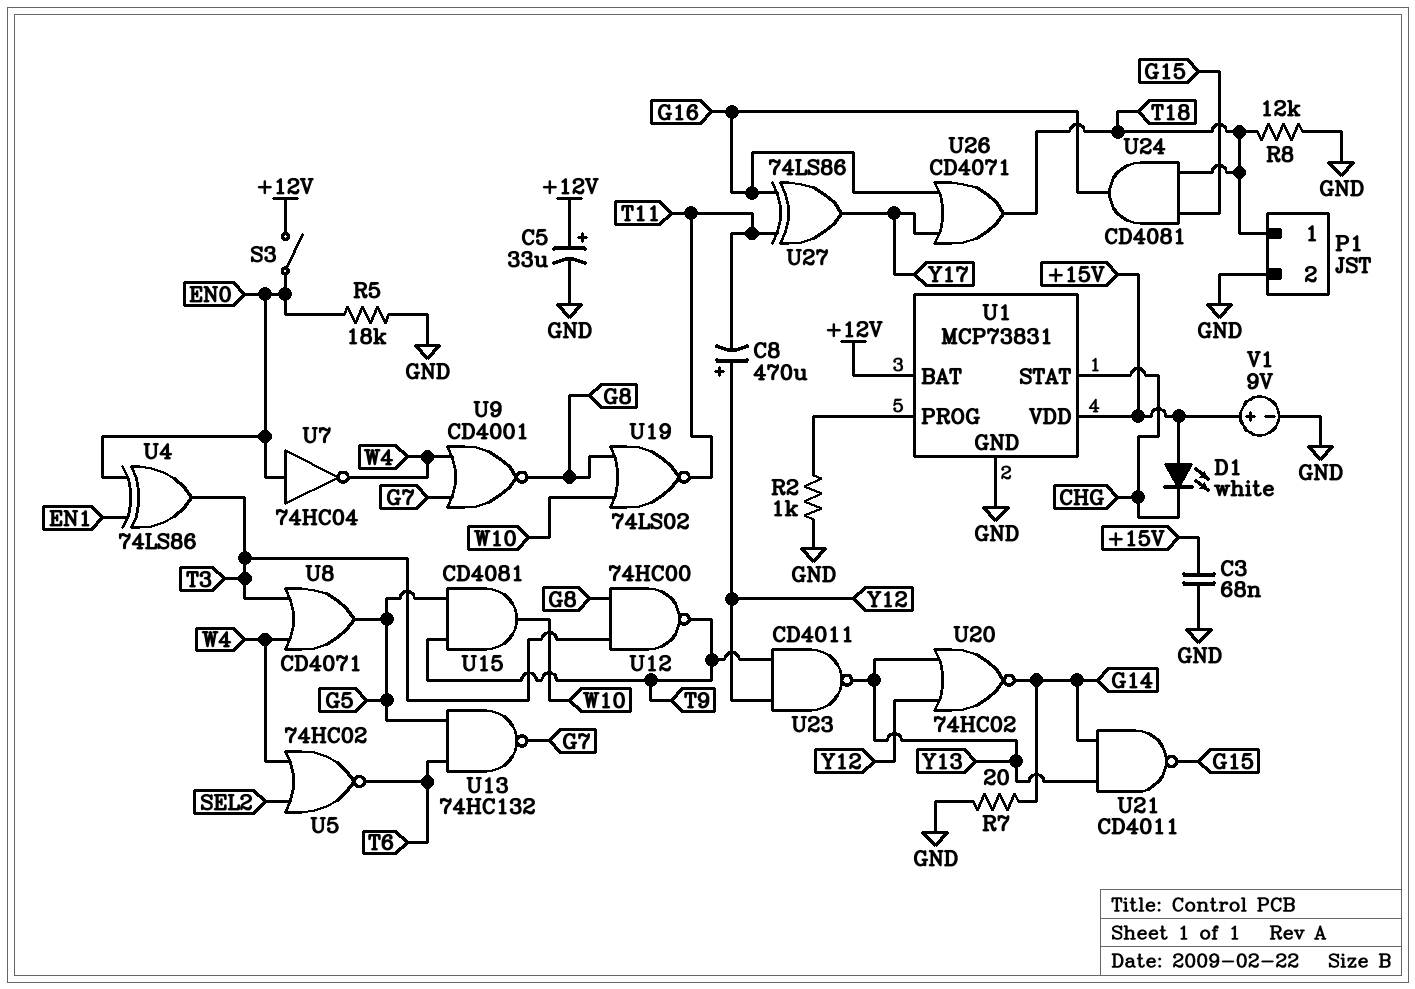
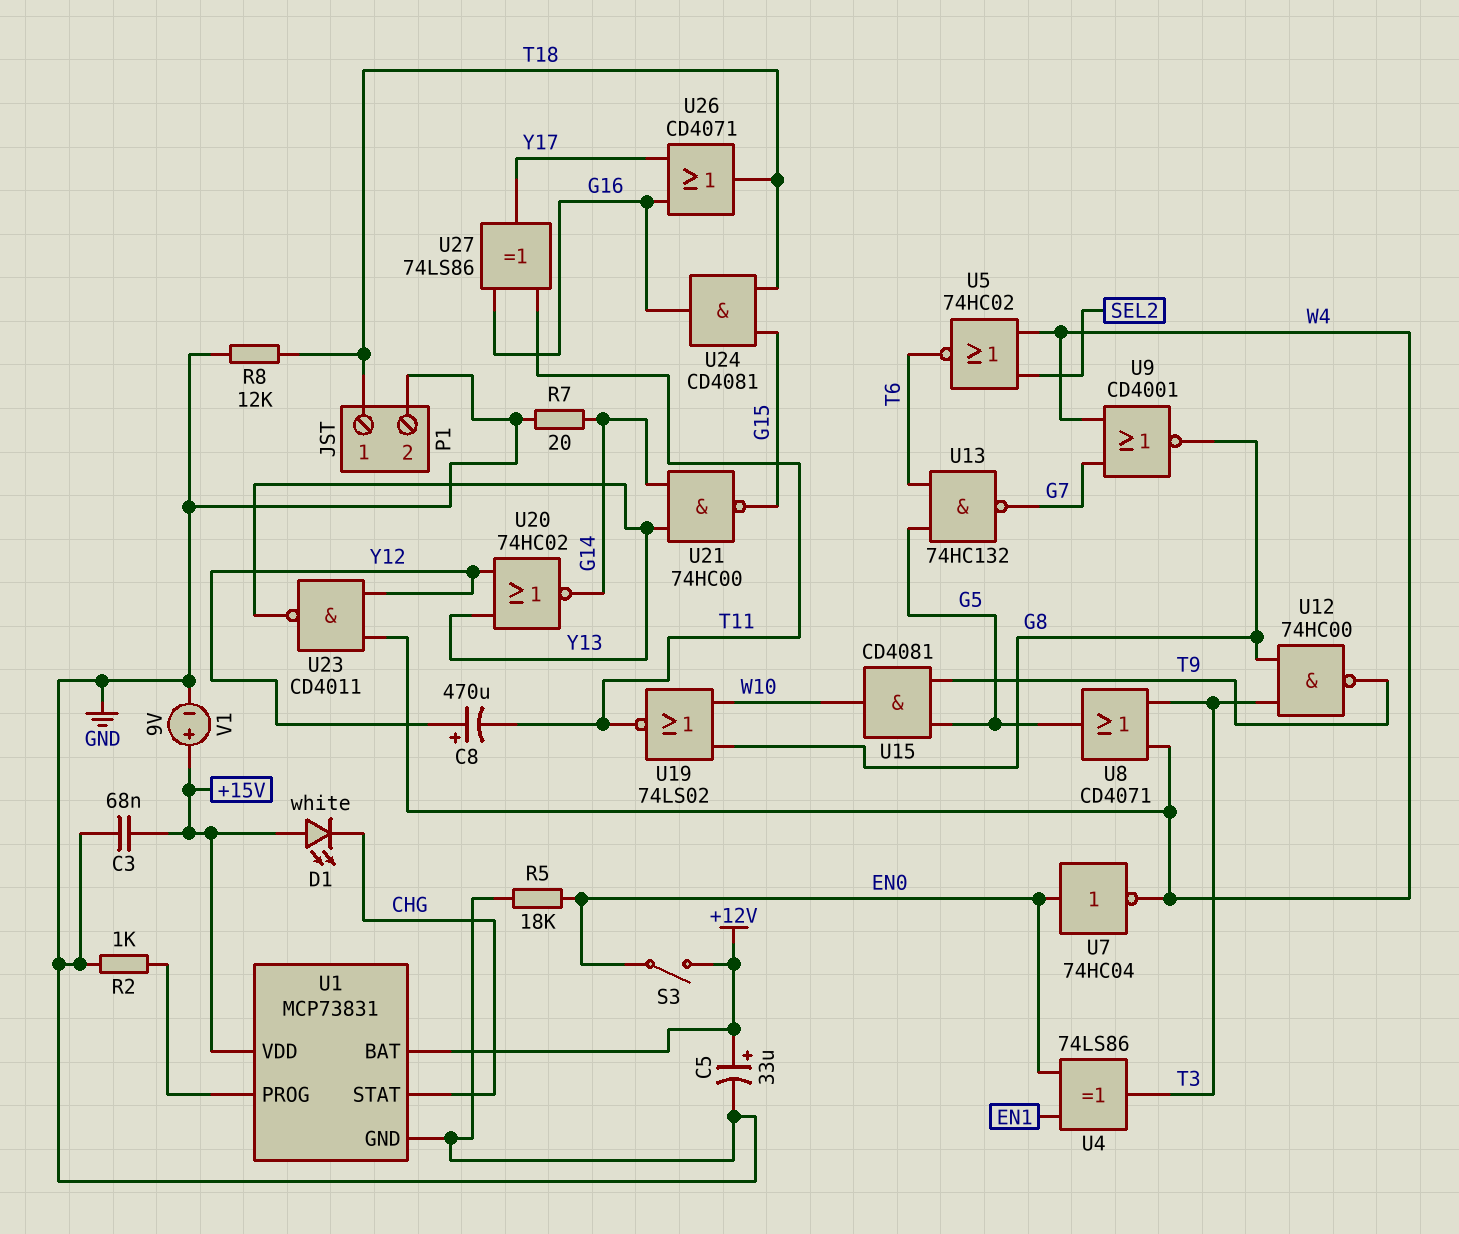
U21: NAND CD4011 (in G14, in Y13, out G15) -> NAND 74HC00 (in G14, in Y13, out G15)
U23: NAND CD4011 (in T9, in Y12, out Y13) -> NAND CD4011 (in W4, in Y12, out Y13)

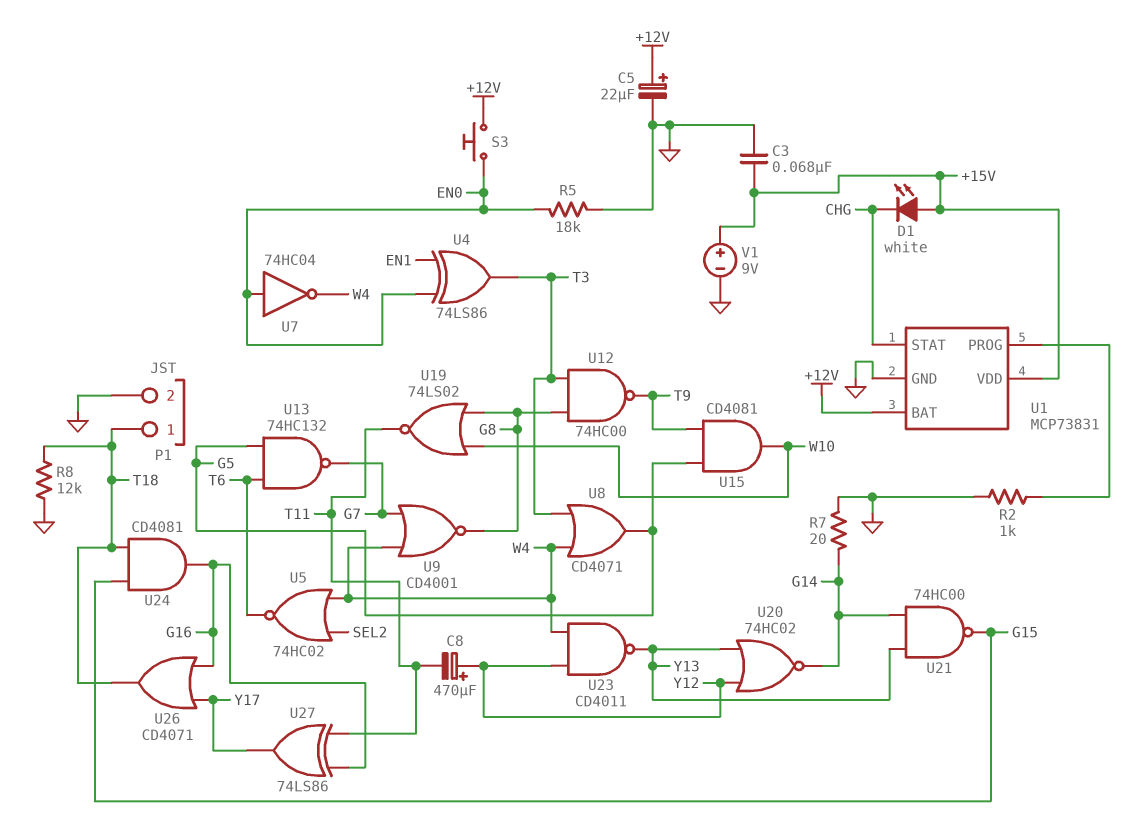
C5: 33uF (plus +12V, minus GND) -> 22uF (plus +12V, minus GND)
S3: switch (+12V, EN0) -> button (+12V, EN0)

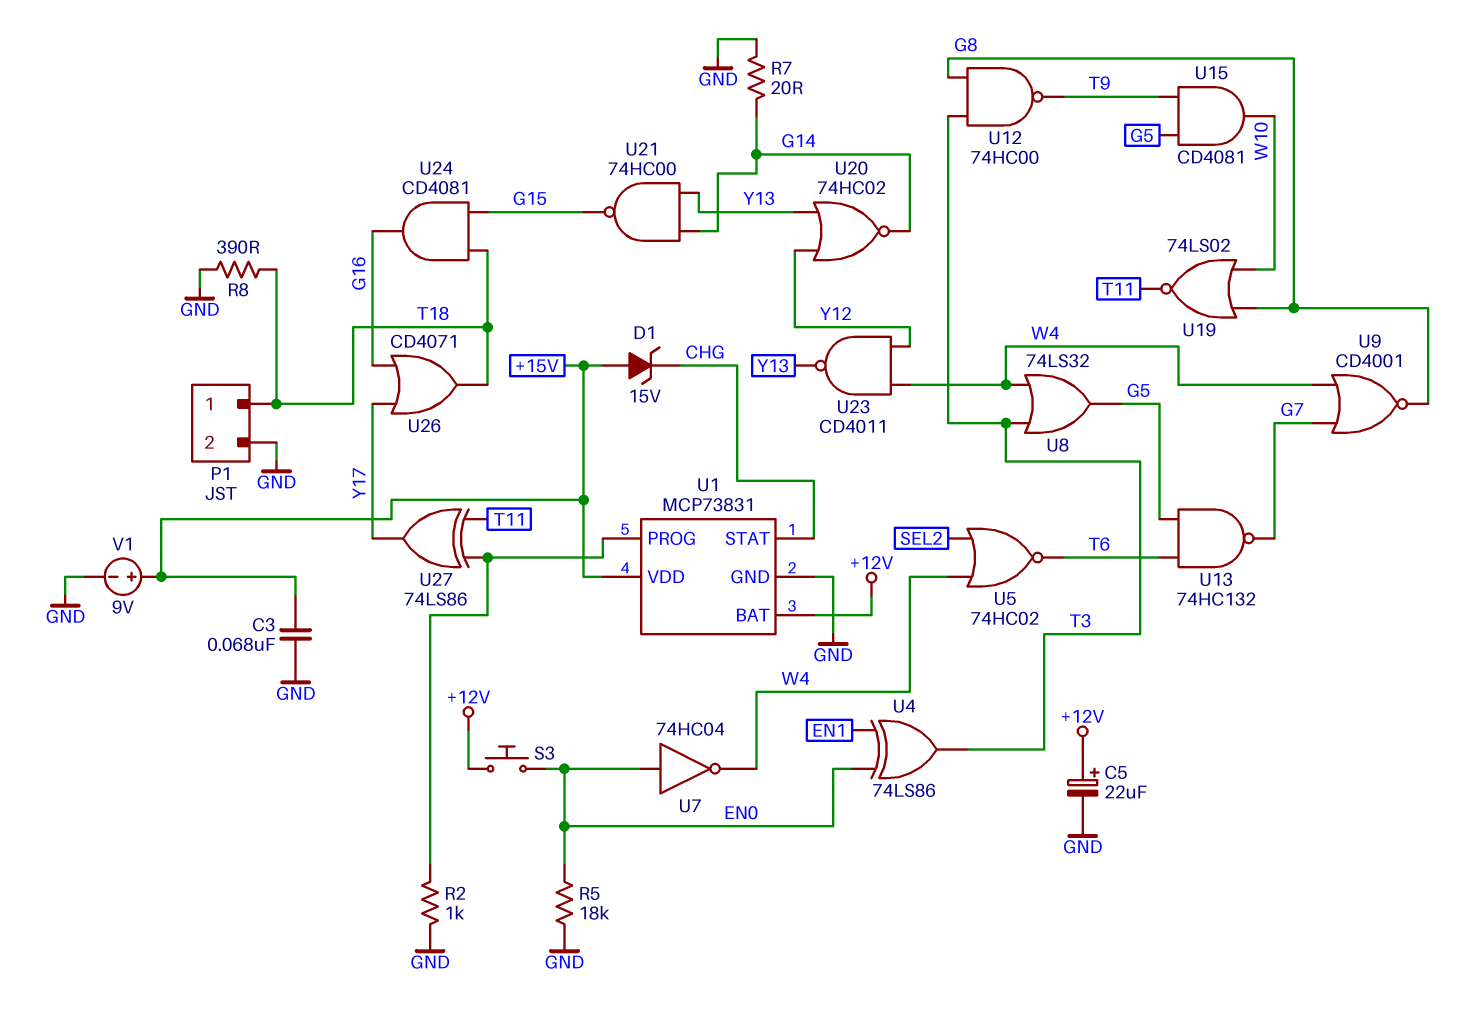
C8: 470uF (plus Y12, minus T11) -> none
D1: LED white (A +15V, K CHG) -> zener 15V (A +15V, K CHG)
R8: 12k (GND, T18) -> 390 (GND, T18)
U8: OR CD4071 (in T3, in W4, out G5) -> OR 74LS32 (in T3, in W4, out G5)
U27: XOR 74LS86 (in G16, in T11, out Y17) -> XOR 74LS86 (in T11, in U1/PROG, out Y17)

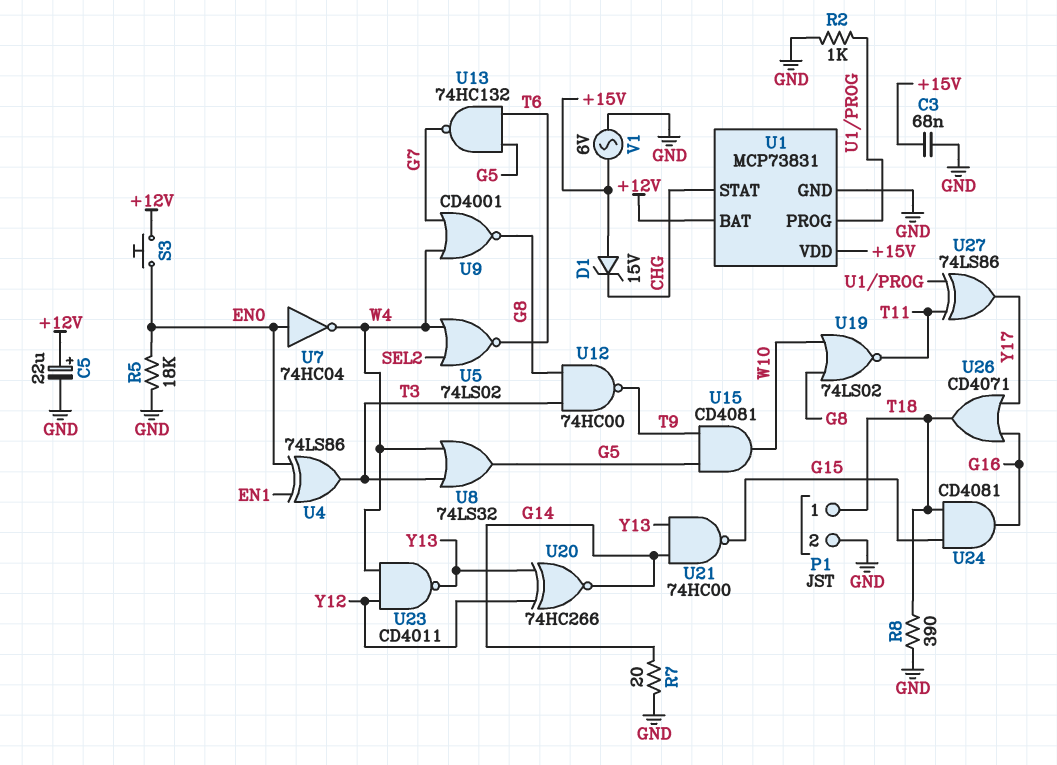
U5: NOR 74HC02 (in SEL2, in W4, out T6) -> NOR 74LS02 (in SEL2, in W4, out T6)
U20: NOR 74HC02 (in Y12, in Y13, out G14) -> XNOR 74HC266 (in Y12, in Y13, out G14)
V1: 9V (plus +15V, minus GND) -> AC 6V (+15V, GND)

